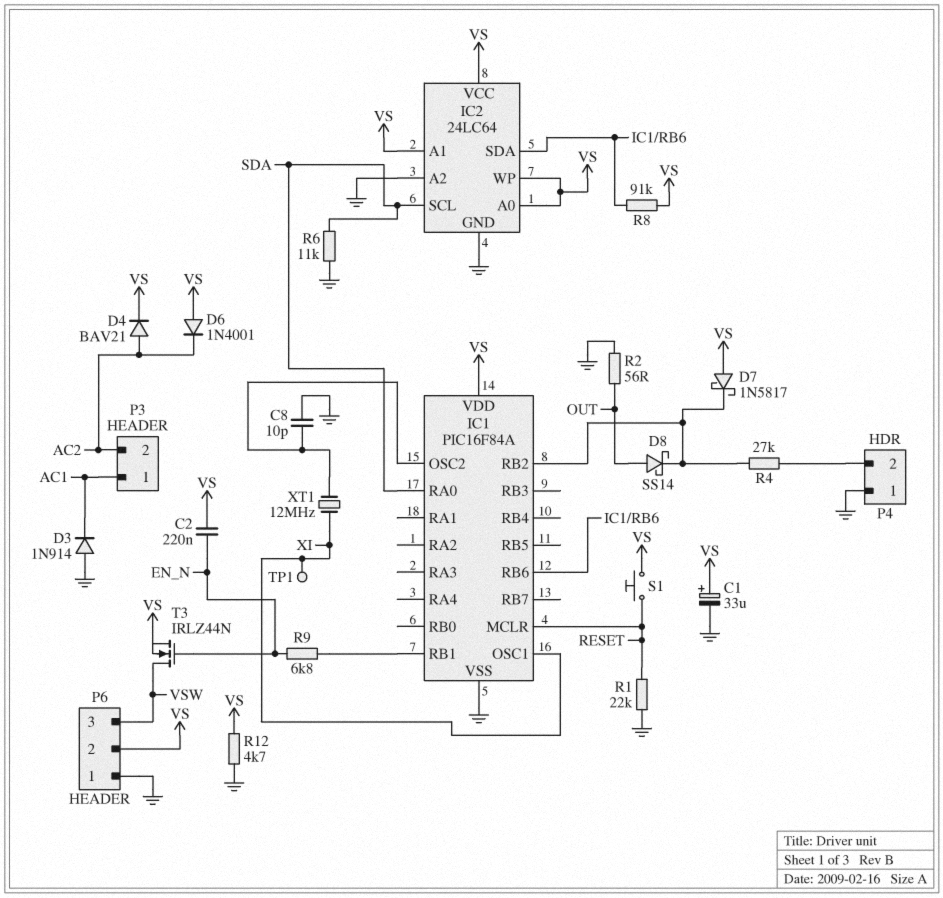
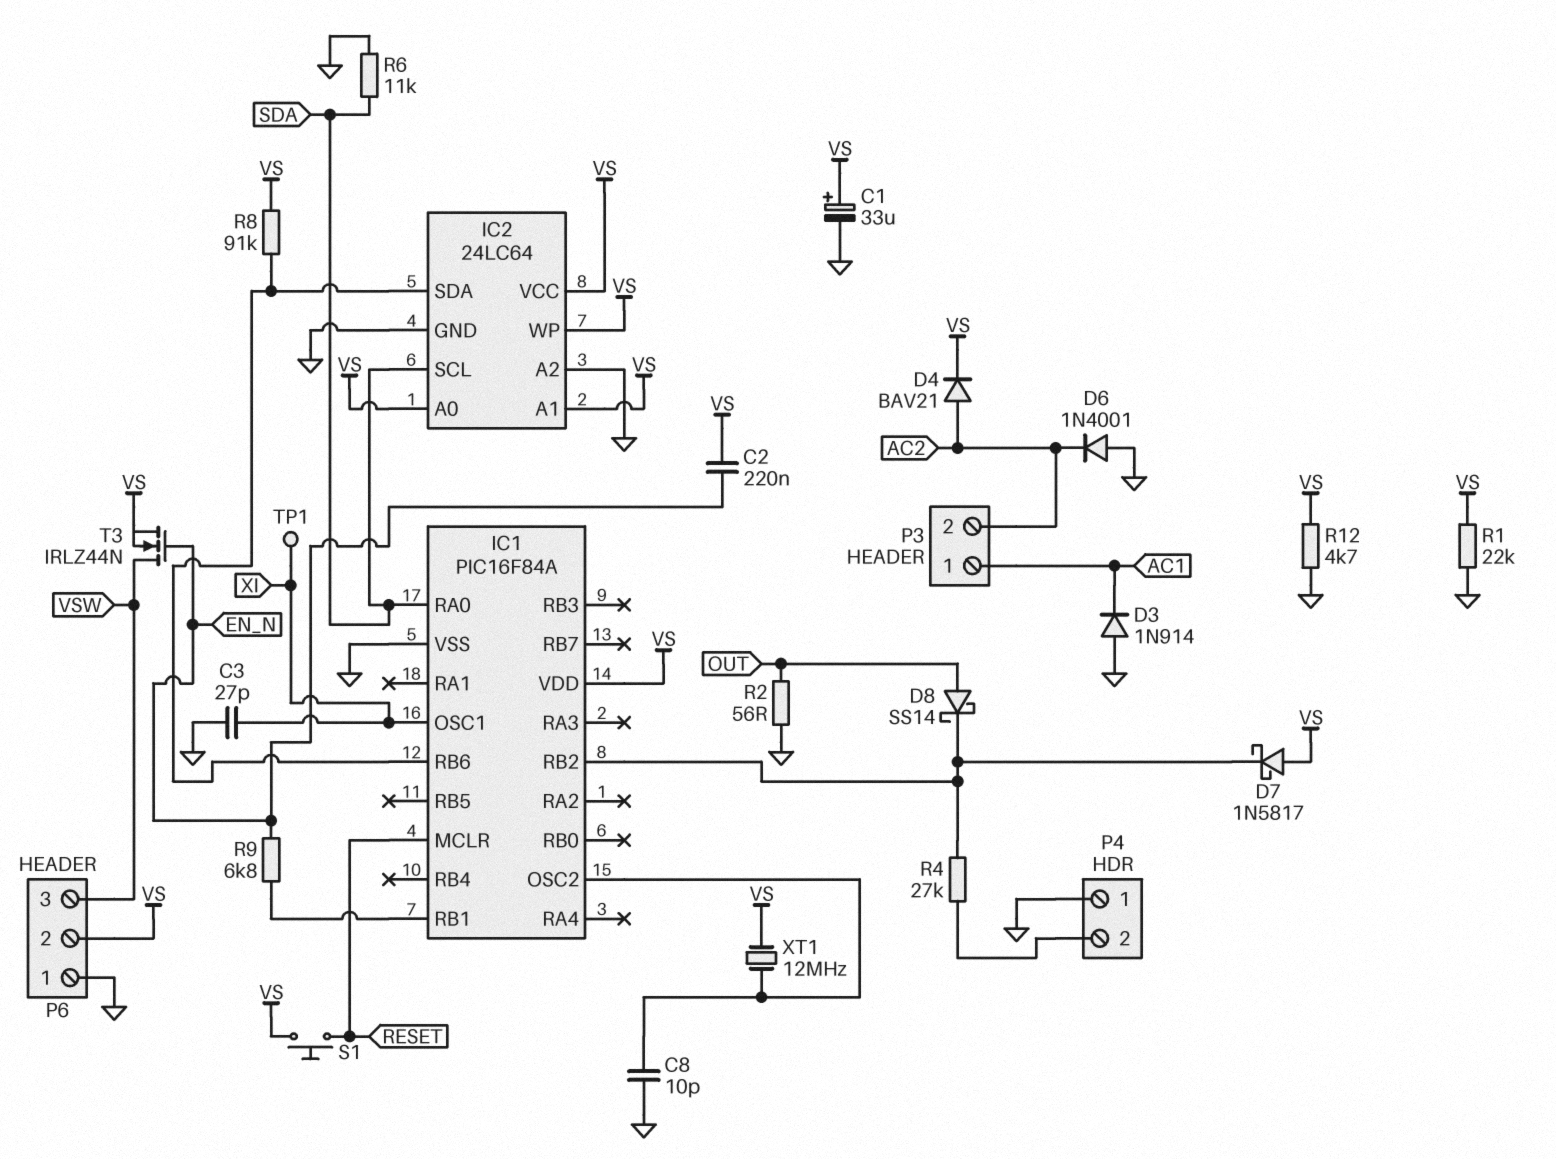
C3: none -> 27pF (GND, XI)
D6: diode 1N4001 (A VS, K AC2) -> diode 1N4001 (A GND, K AC2)
R1: 22k (GND, RESET) -> 22k (GND, VS)
XT1: 12MHz (IC1/OSC2, XI) -> 12MHz (IC1/OSC2, VS)

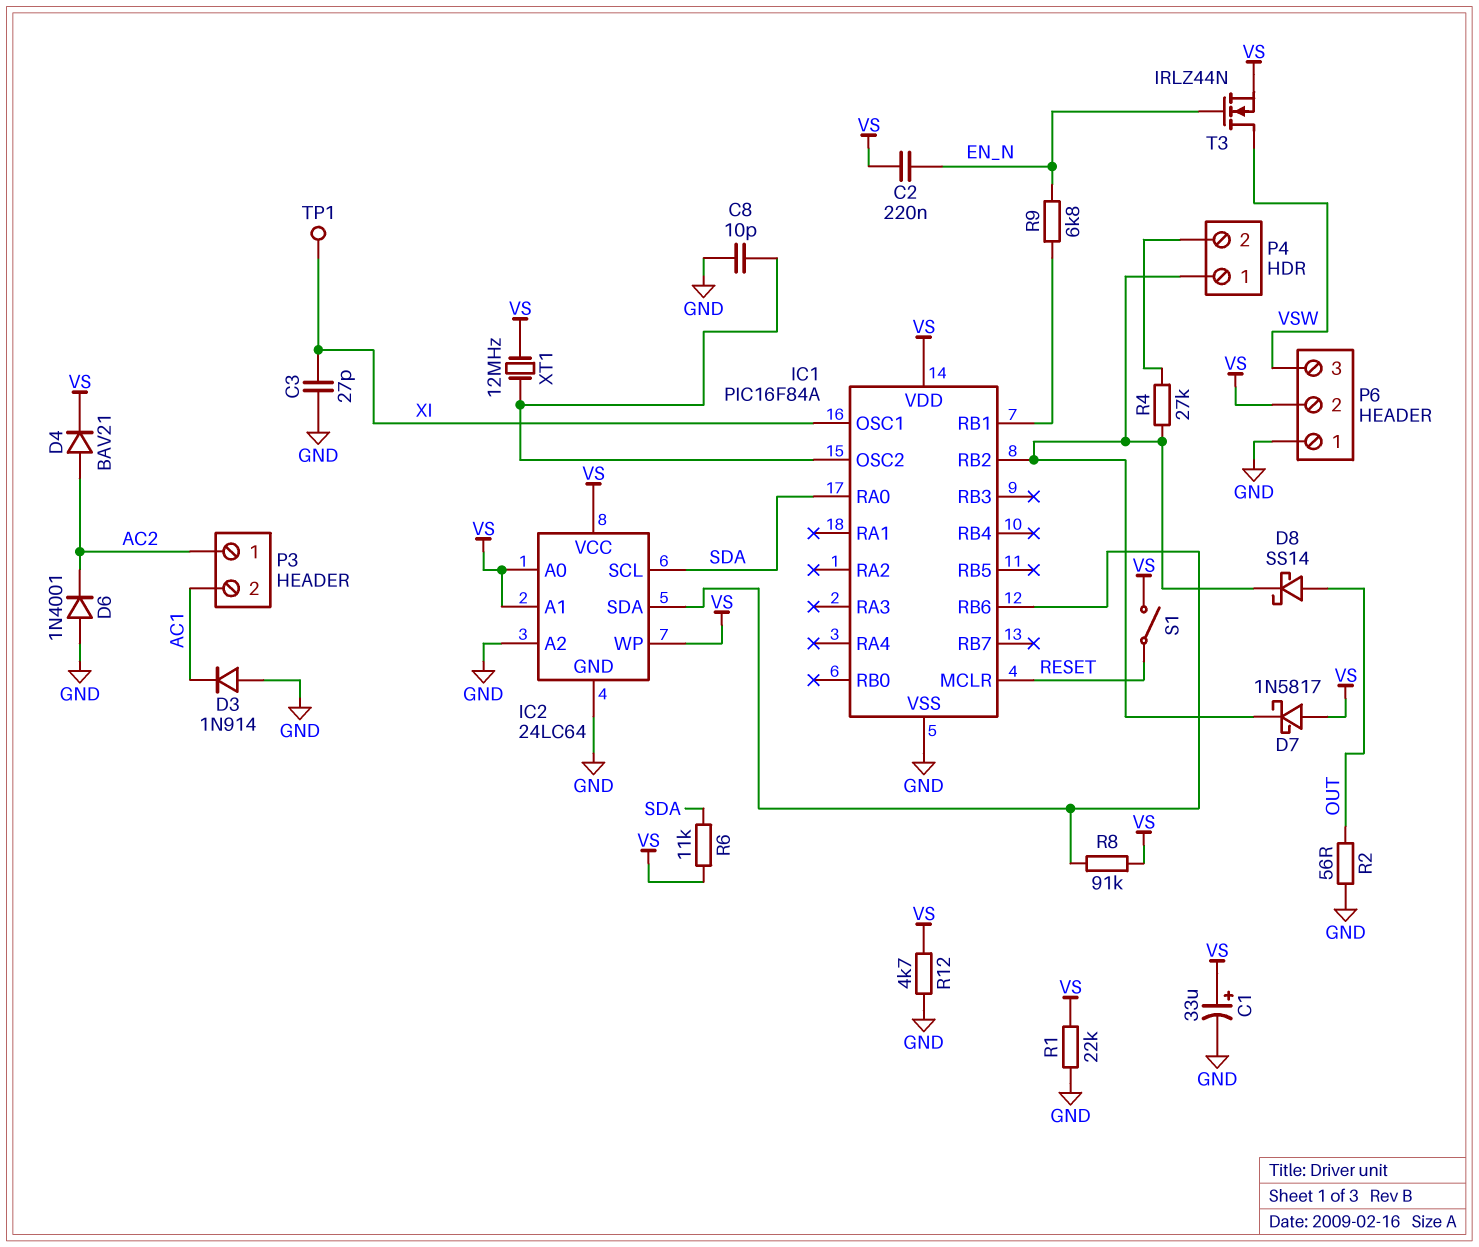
P3 pin 1: AC1 -> AC2
P3 pin 2: AC2 -> AC1
P4 pin 1: GND -> IC1/RB2
R6: 11k (GND, SDA) -> 11k (SDA, VS)
S1: button (RESET, VS) -> switch (RESET, VS)

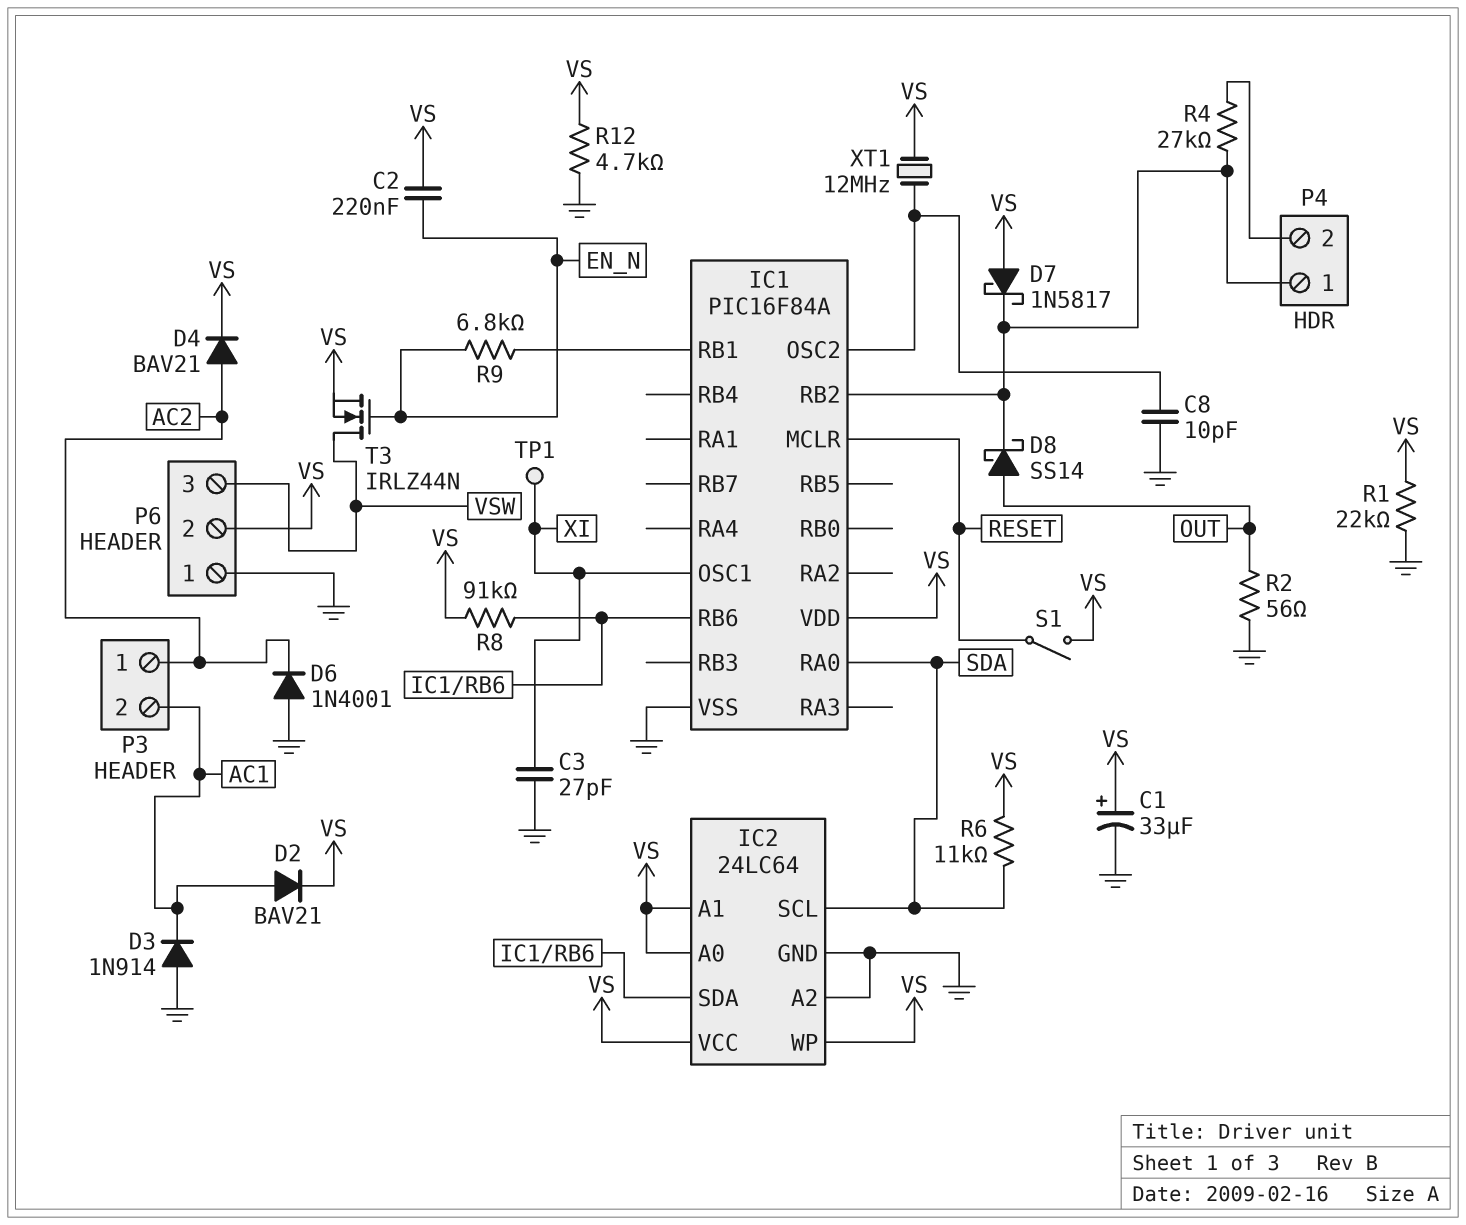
D2: none -> diode BAV21 (A AC1, K VS)

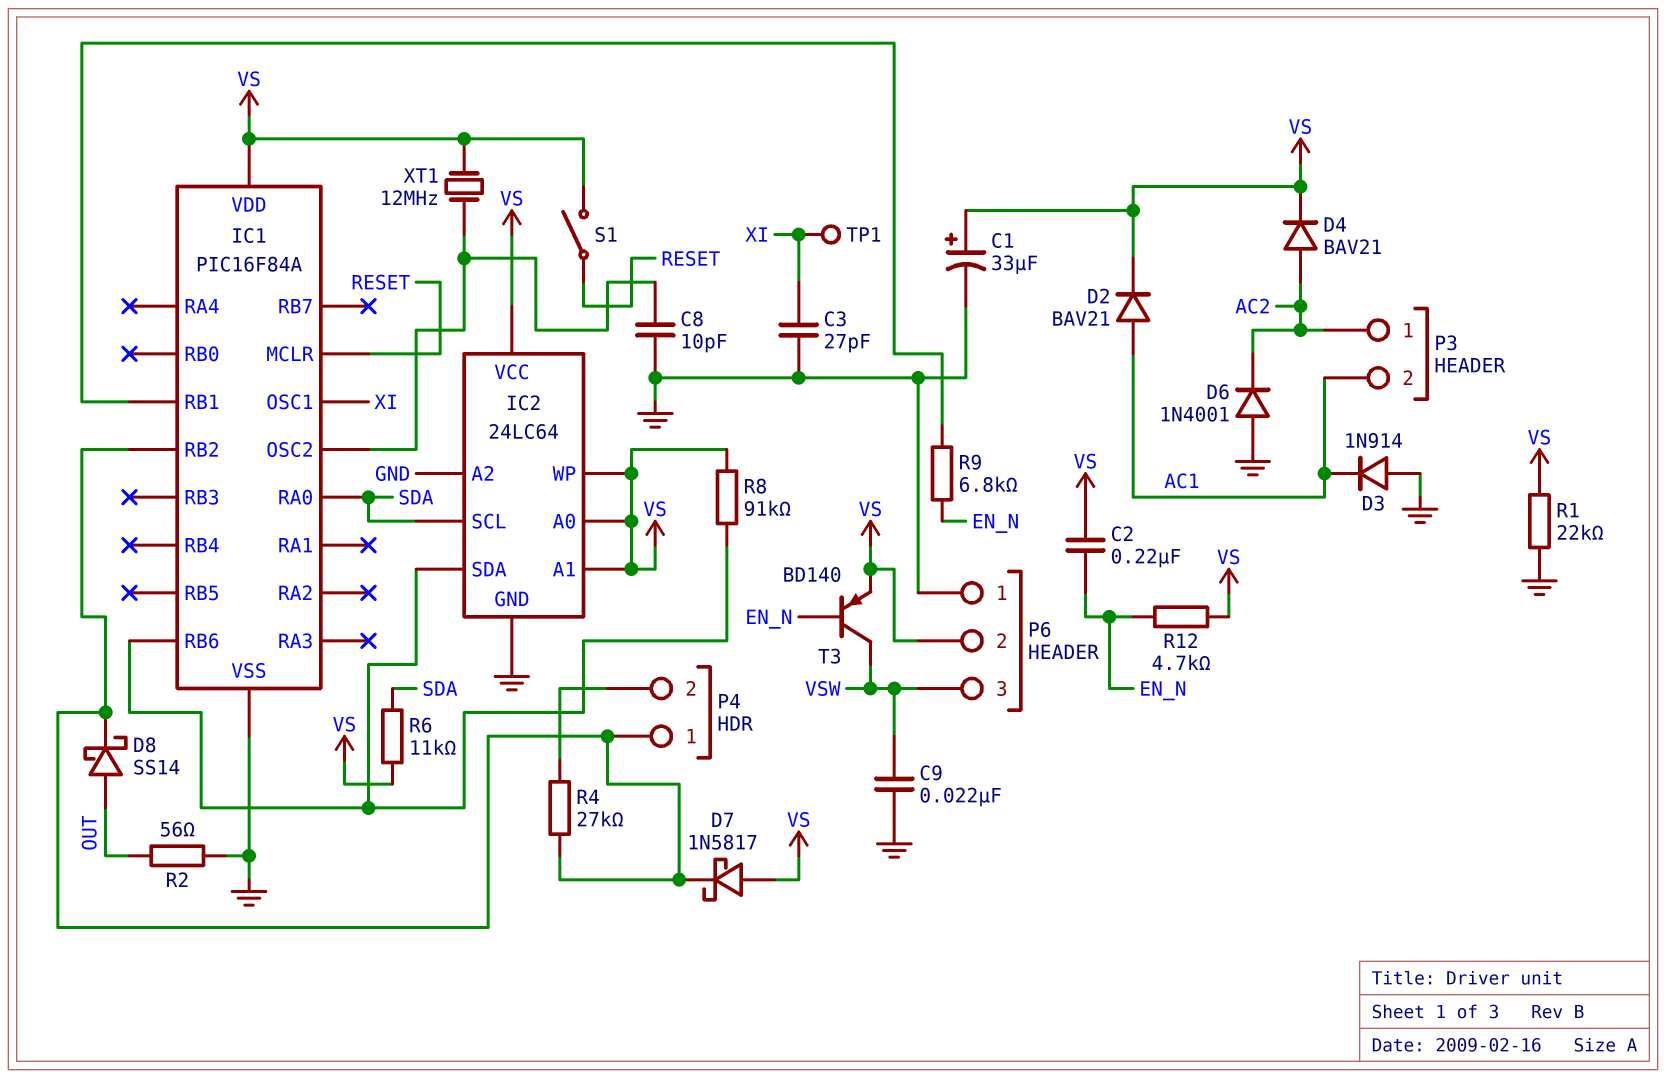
C9: none -> 22nF (GND, VSW)
R12: 4.7k (GND, VS) -> 4.7k (EN_N, VS)
T3: NMOS IRLZ44N (G EN_N, D VSW, S VS) -> PNP BD140 (B EN_N, C VSW, E VS)

